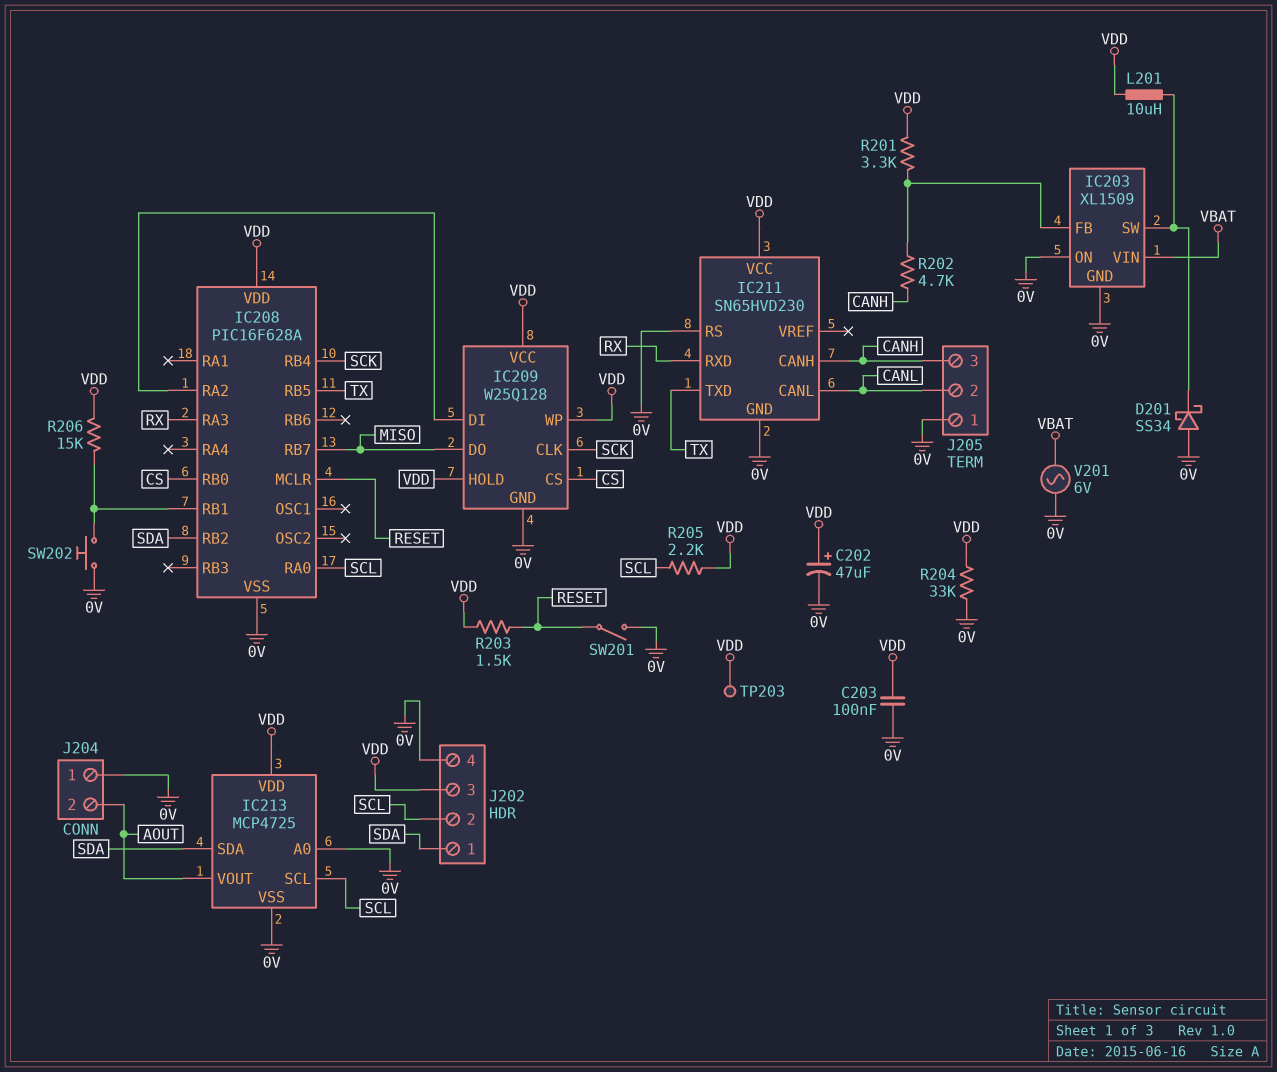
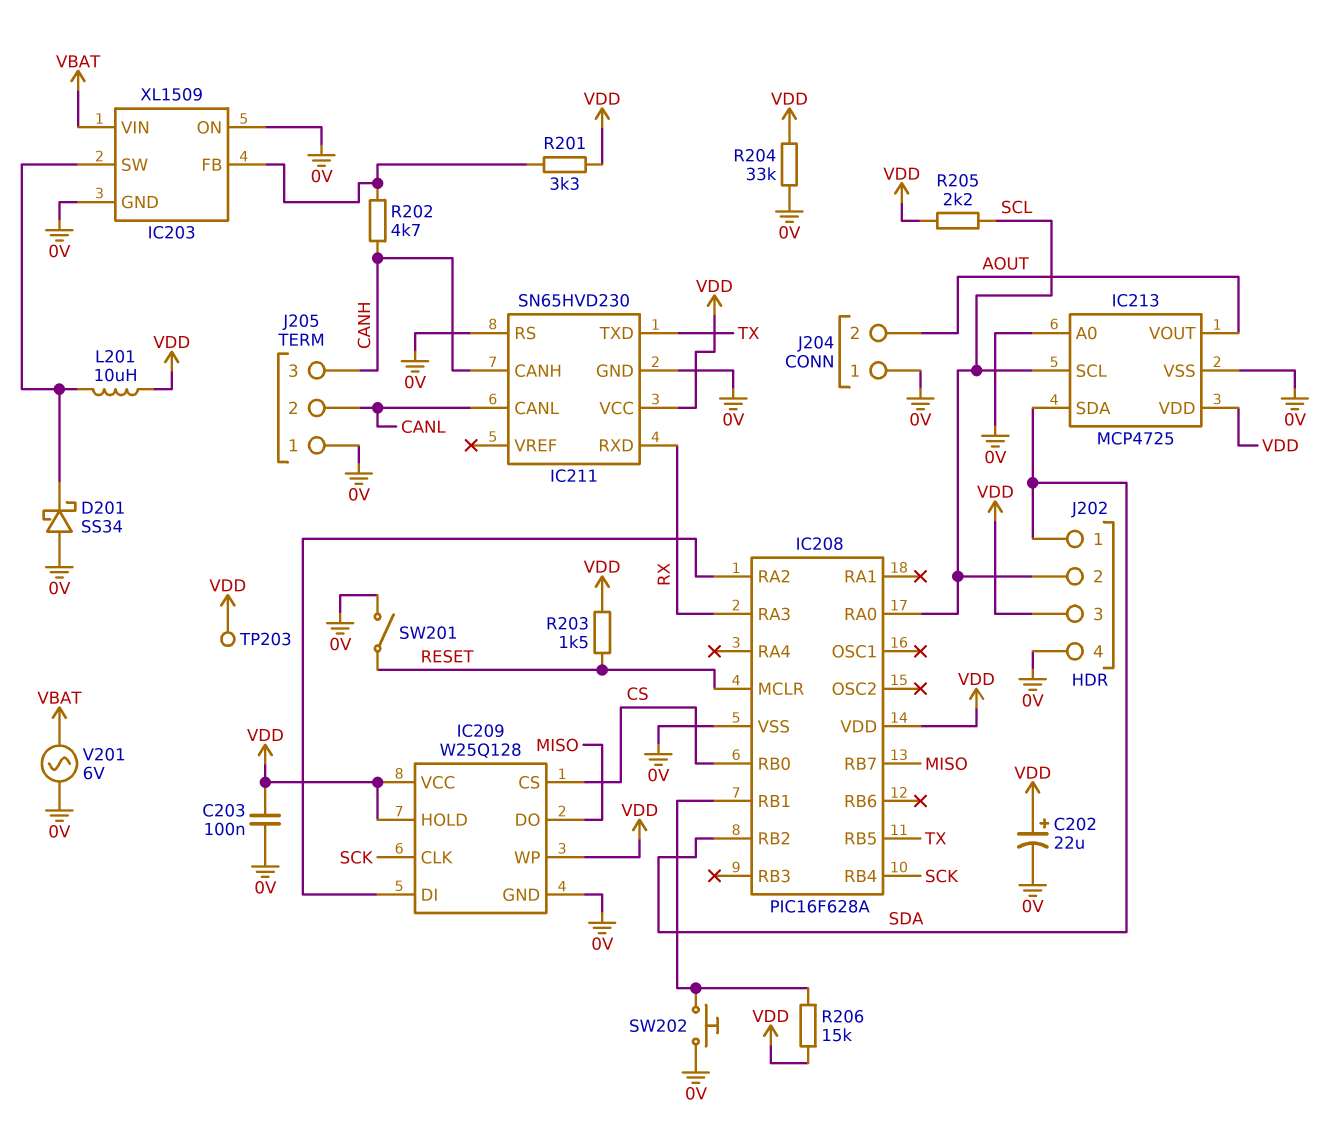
C202: 47uF (plus VDD, minus 0V) -> 22uF (plus VDD, minus 0V)

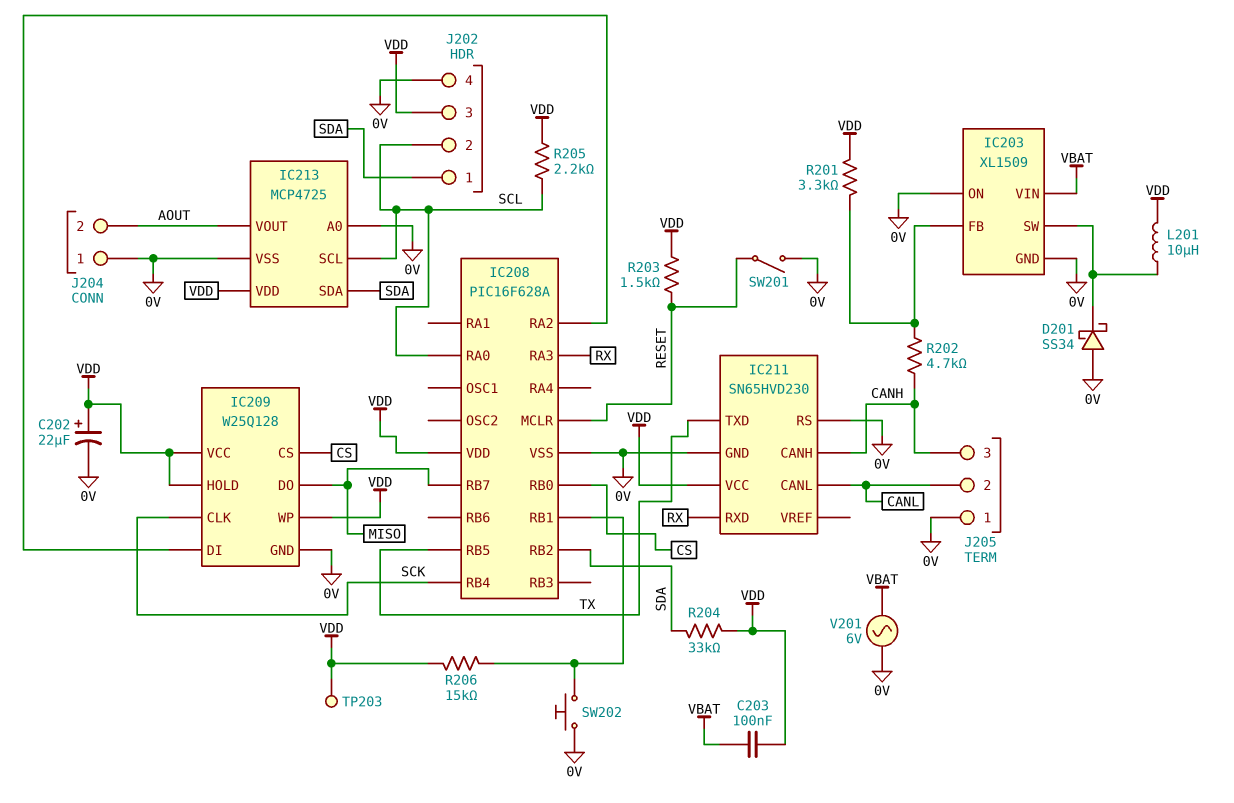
C203: 100nF (0V, VDD) -> 100nF (VBAT, VDD)
R204: 33k (0V, VDD) -> 33k (SDA, VDD)

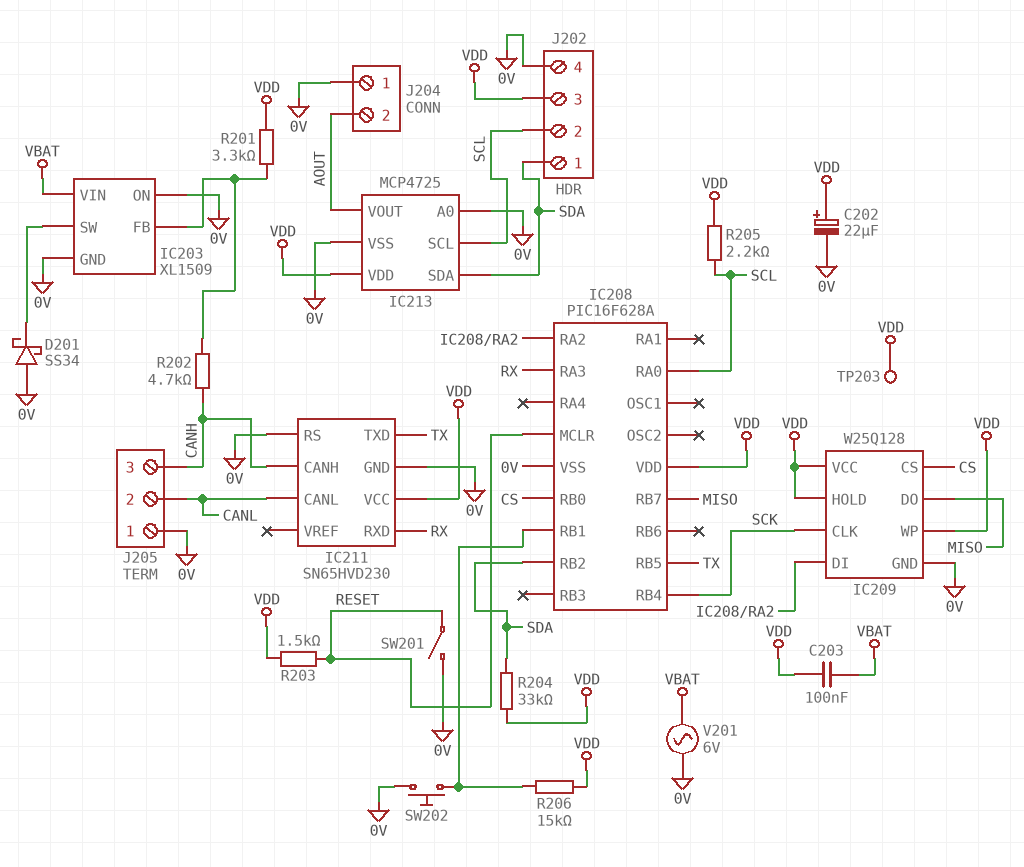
L201: 10uH (IC203/SW, VDD) -> none

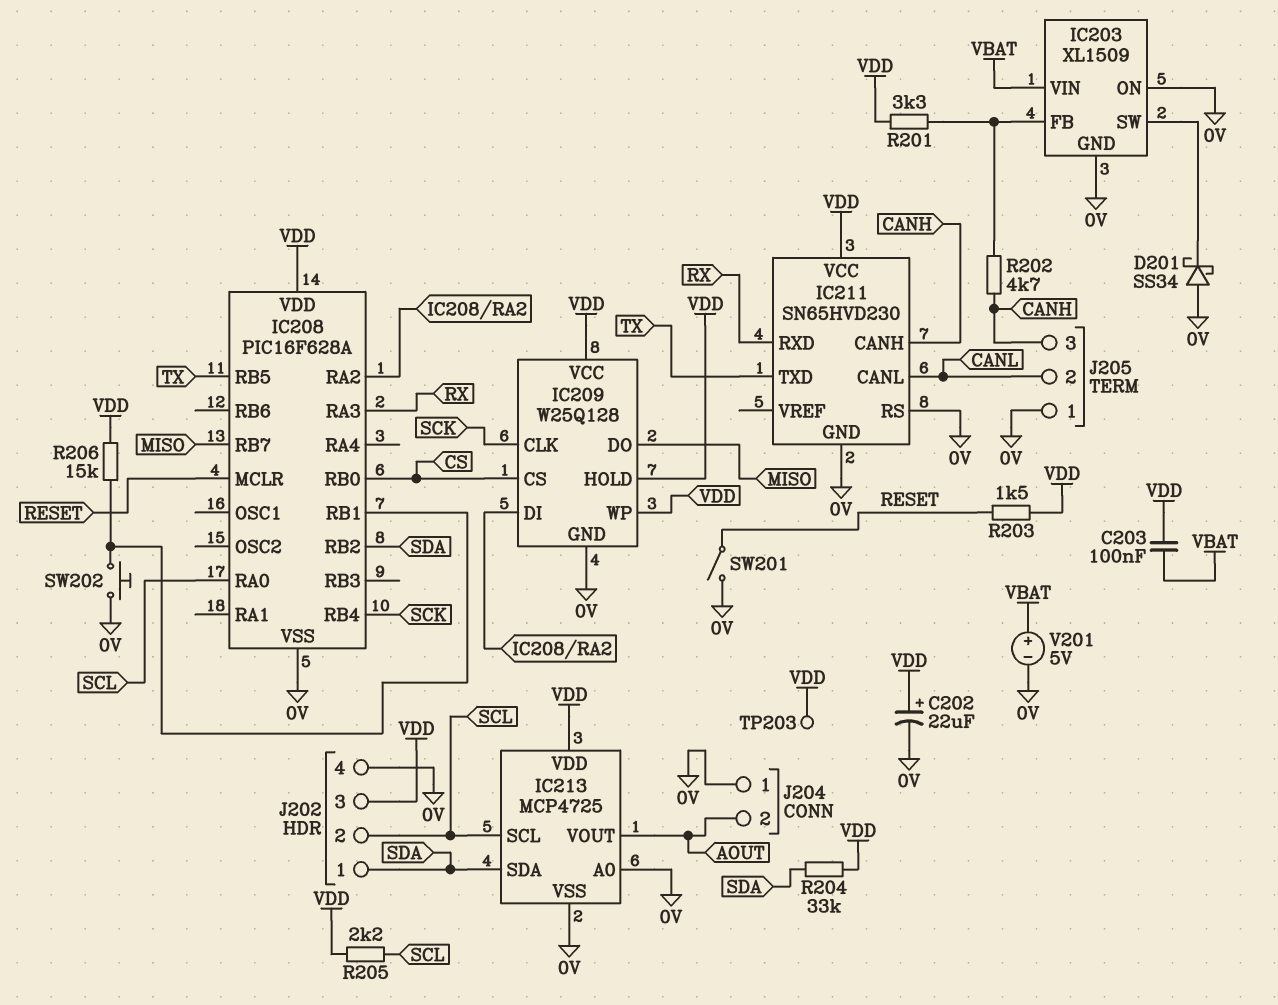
V201: AC 6V (0V, VBAT) -> 5V (plus VBAT, minus 0V)

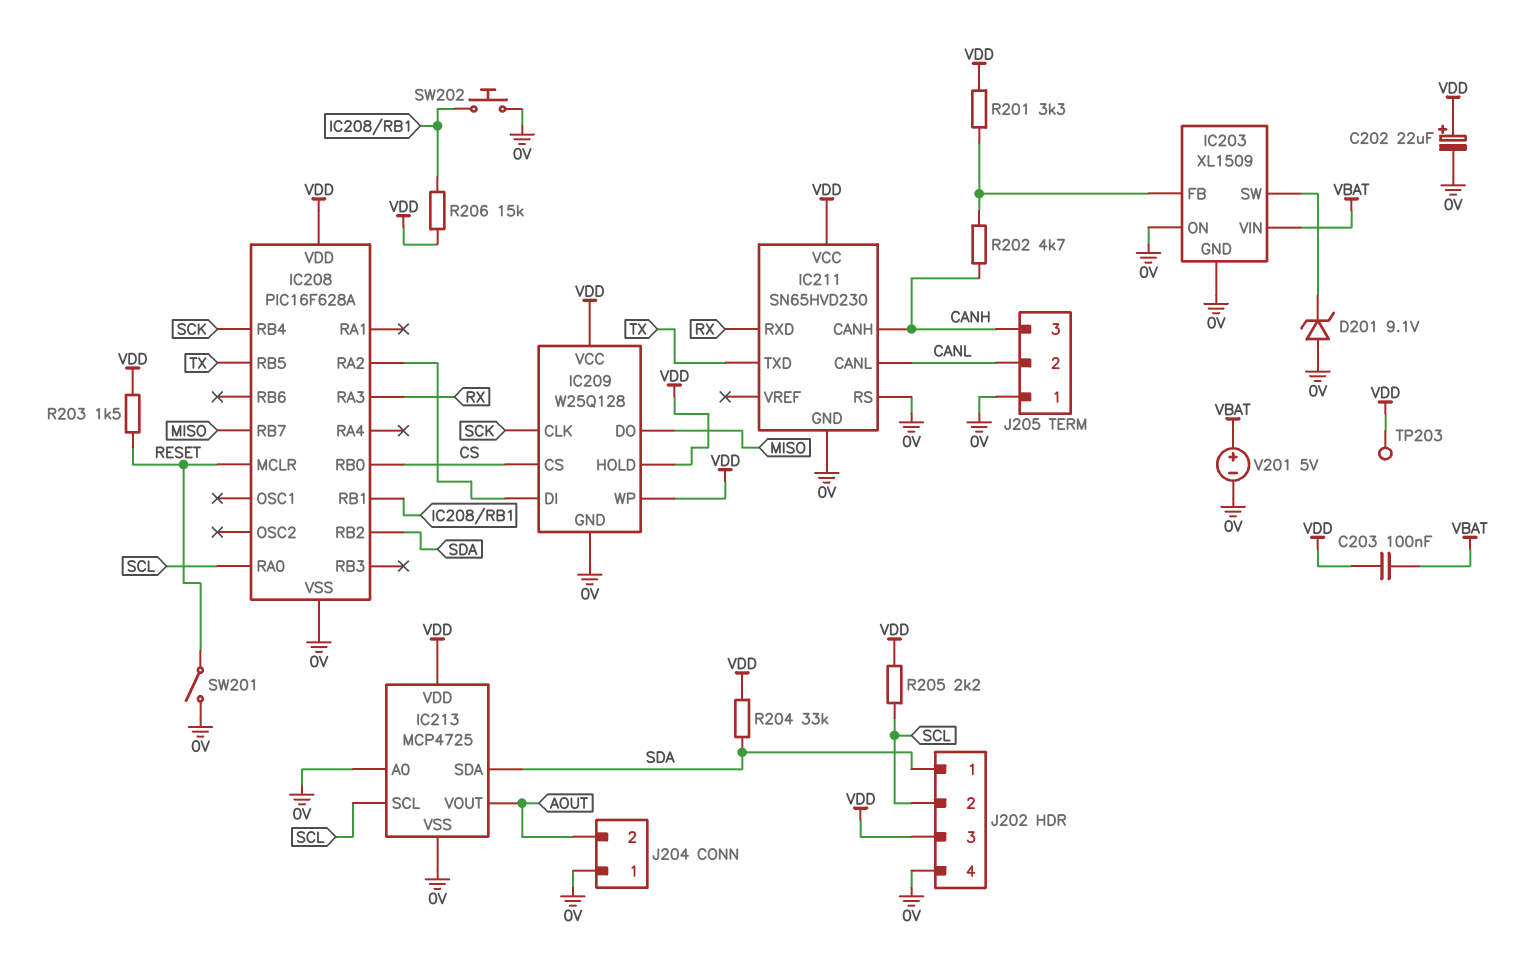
D201: schottky SS34 (A 0V, K IC203/SW) -> zener 9.1V (A 0V, K IC203/SW)

